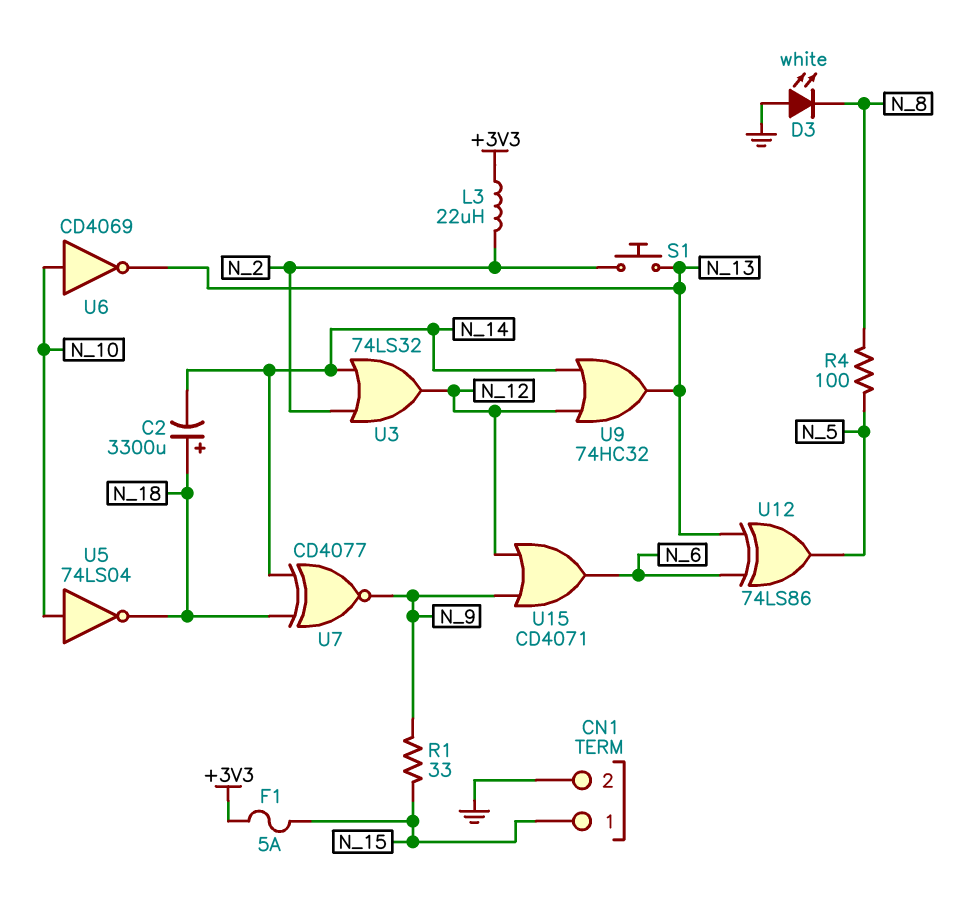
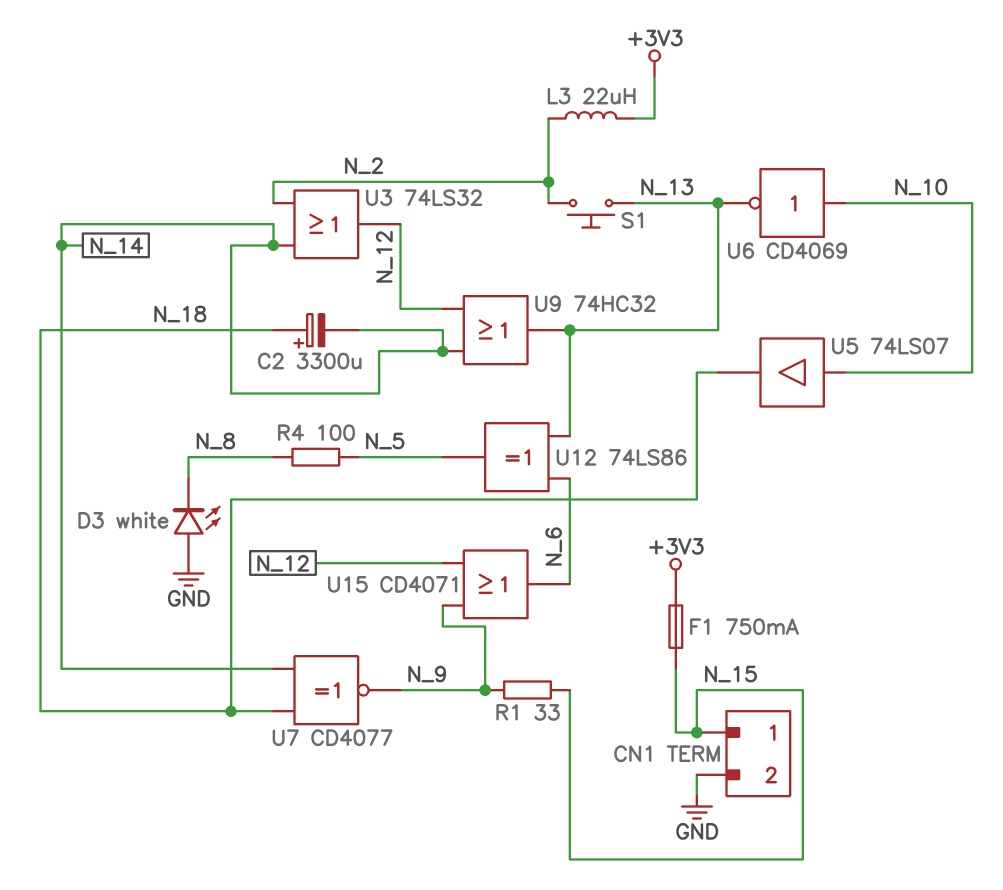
F1: 5A (+3V3, N_15) -> 750mA (+3V3, N_15)
U5: NOT 74LS04 (in N_10, out N_18) -> buffer 74LS07 (in N_10, out N_18)

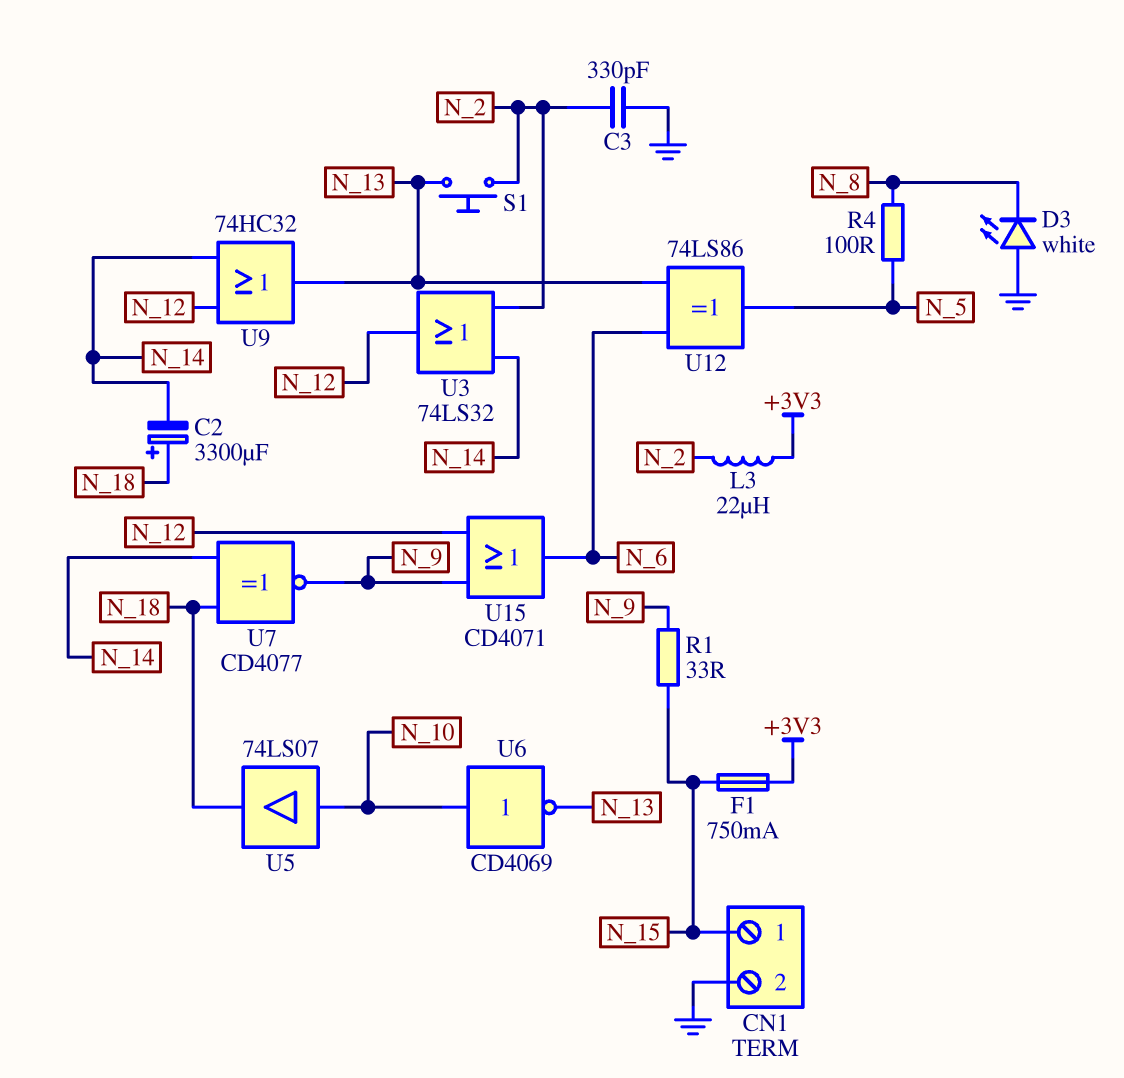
C3: none -> 330pF (GND, N_2)

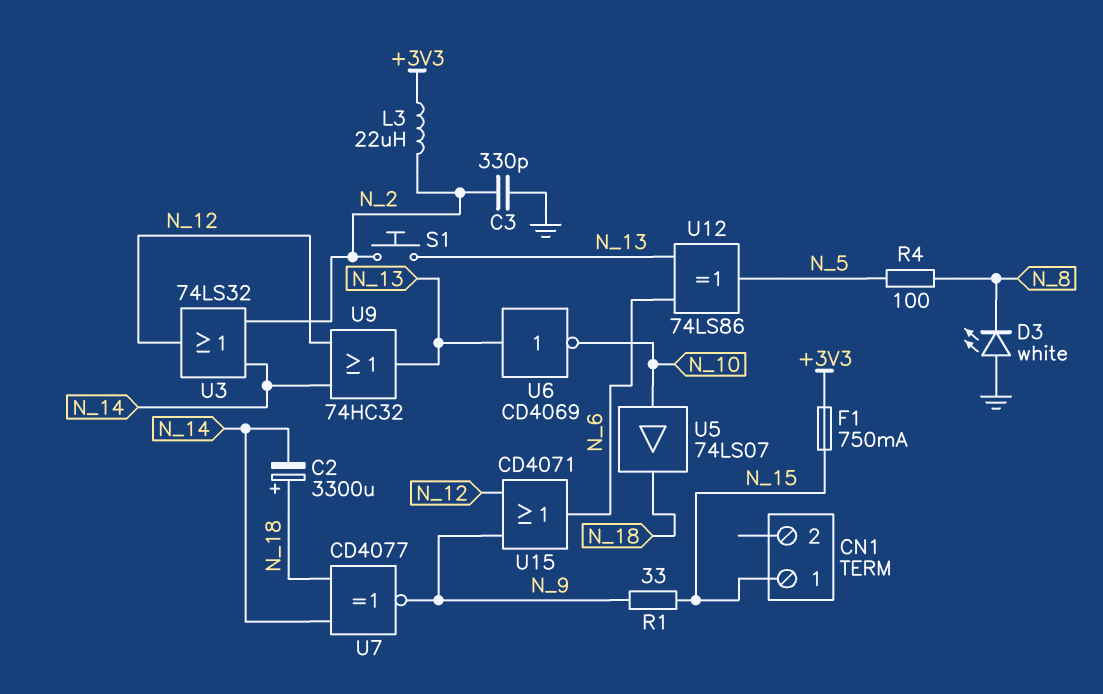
CN1 pin 2: GND -> none
U6: NOT CD4069 (in N_10, out N_13) -> NOT CD4069 (in N_13, out N_10)

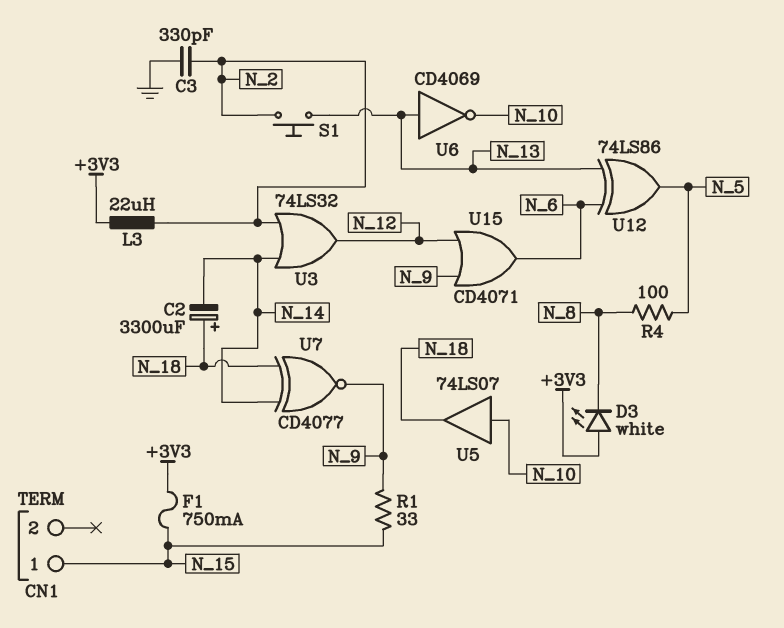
D3: LED white (A GND, K N_8) -> LED white (A +3V3, K N_8)
U9: OR 74HC32 (in N_12, in N_14, out N_13) -> none

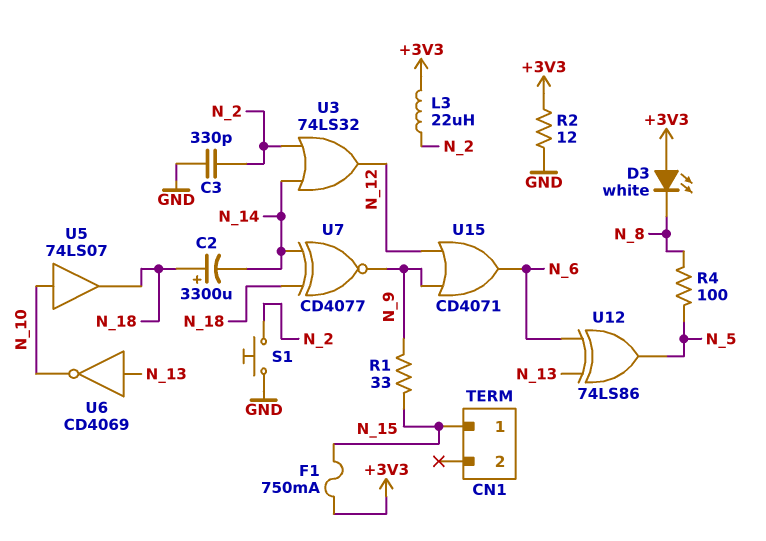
R2: none -> 12 (+3V3, GND)
S1: button (N_2, N_13) -> button (GND, N_2)

